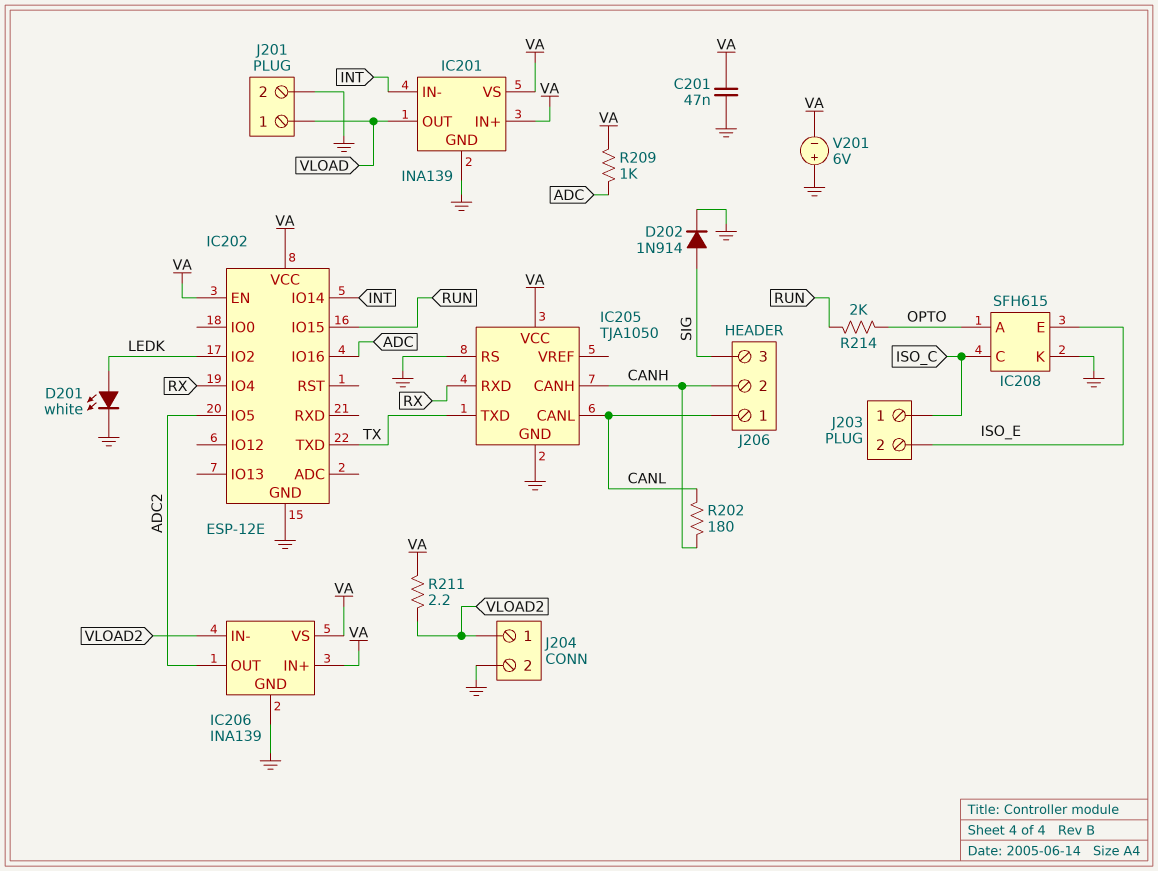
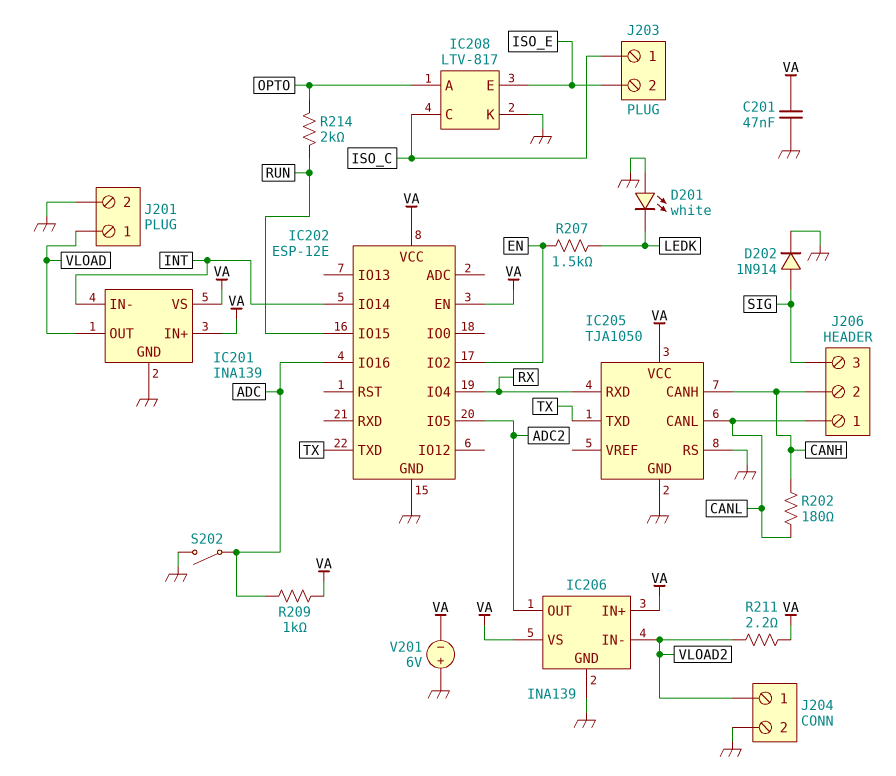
D201: LED white (A LEDK, K GND) -> LED white (A GND, K LEDK)
IC202 pin IO2: LEDK -> EN
IC208: SFH615 -> LTV-817
R207: none -> 1.5k (EN, LEDK)
S202: none -> switch (ADC, GND)

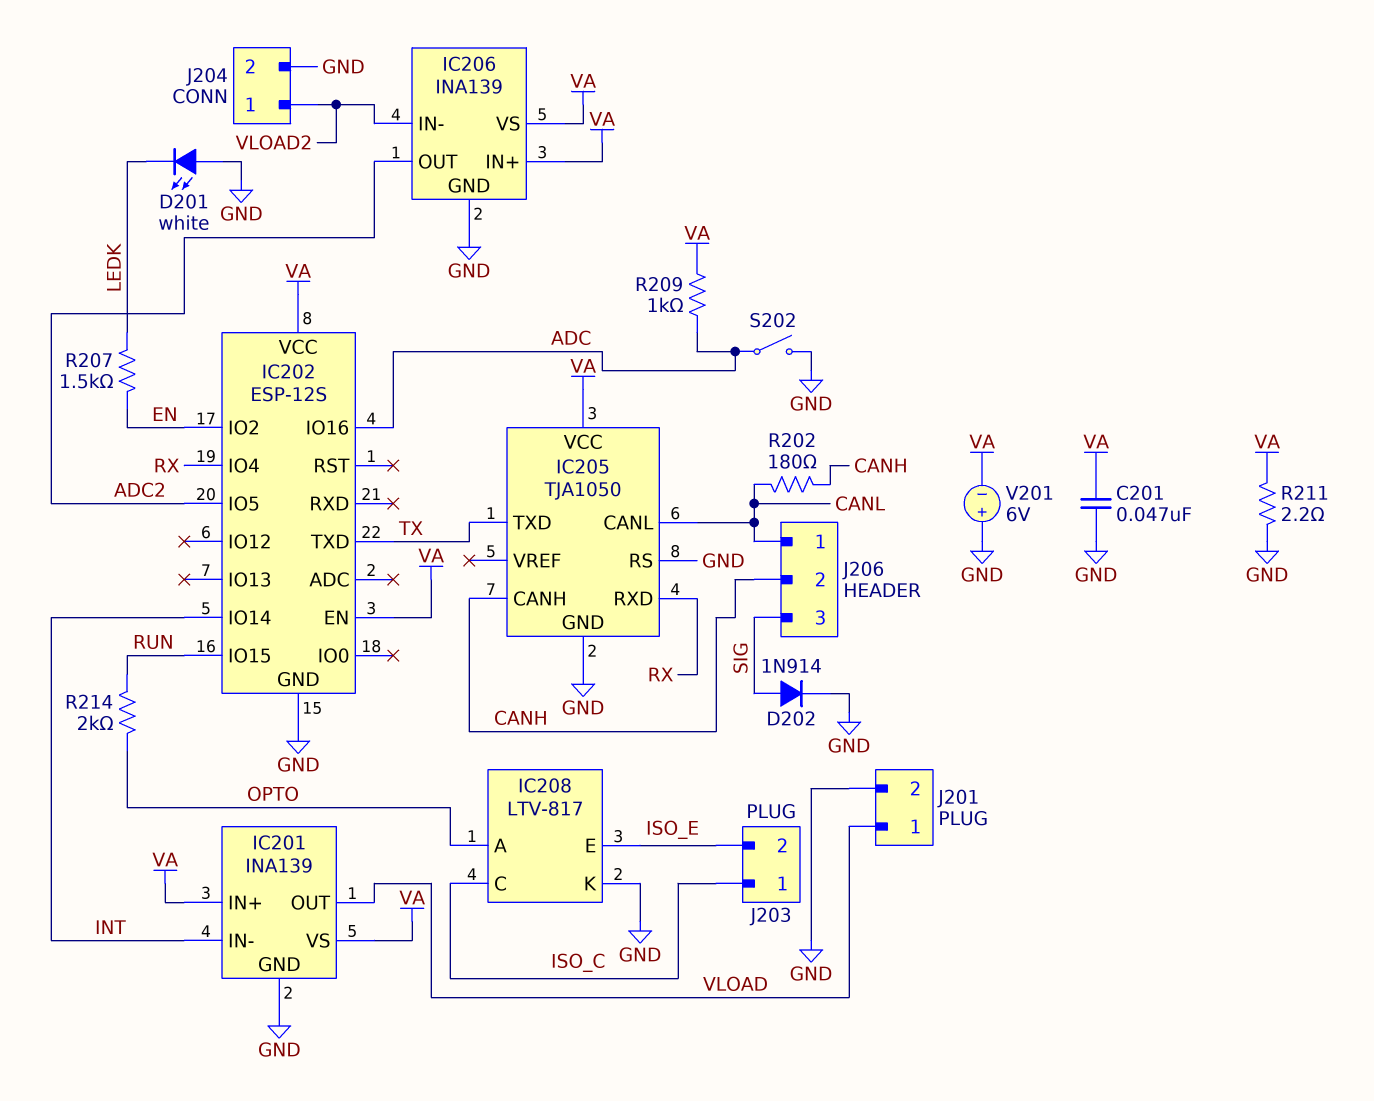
IC202: ESP-12E -> ESP-12S
R211: 2.2 (VA, VLOAD2) -> 2.2 (GND, VA)

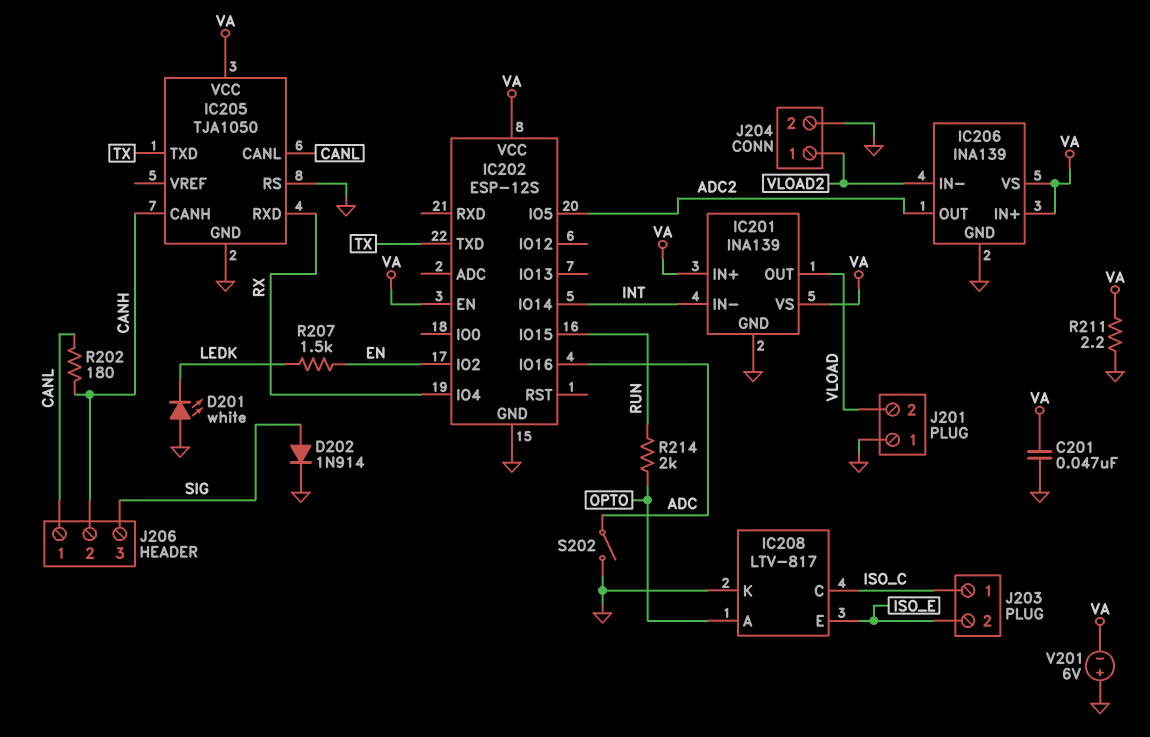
J201 pin 1: VLOAD -> GND
J201 pin 2: GND -> VLOAD
R209: 1k (ADC, VA) -> none

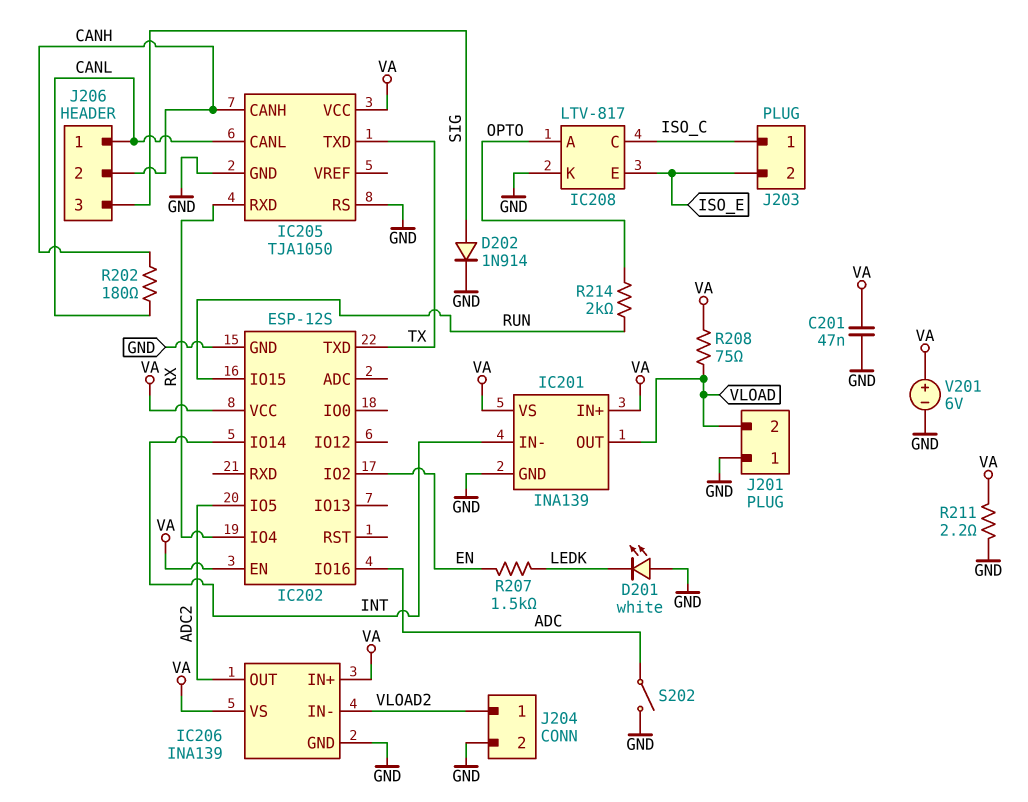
R208: none -> 75 (VA, VLOAD)
V201: 6V (plus GND, minus VA) -> 6V (plus VA, minus GND)

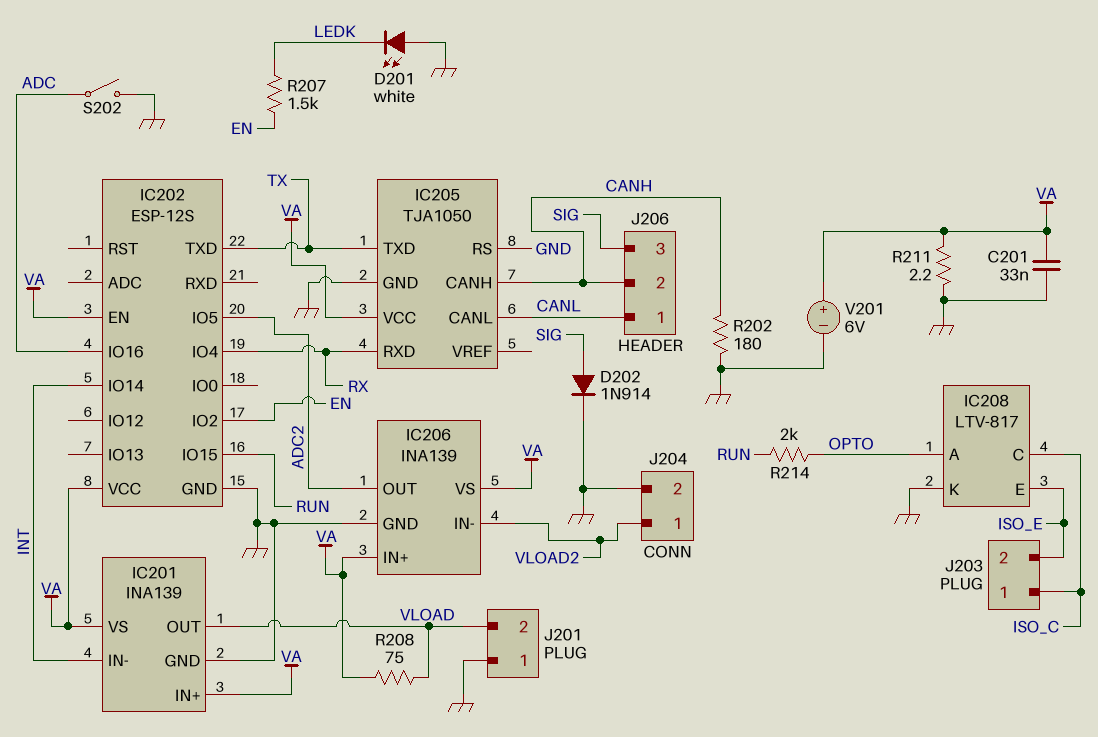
C201: 47nF (GND, VA) -> 33nF (GND, VA)
R202: 180 (CANH, CANL) -> 180 (CANH, GND)

